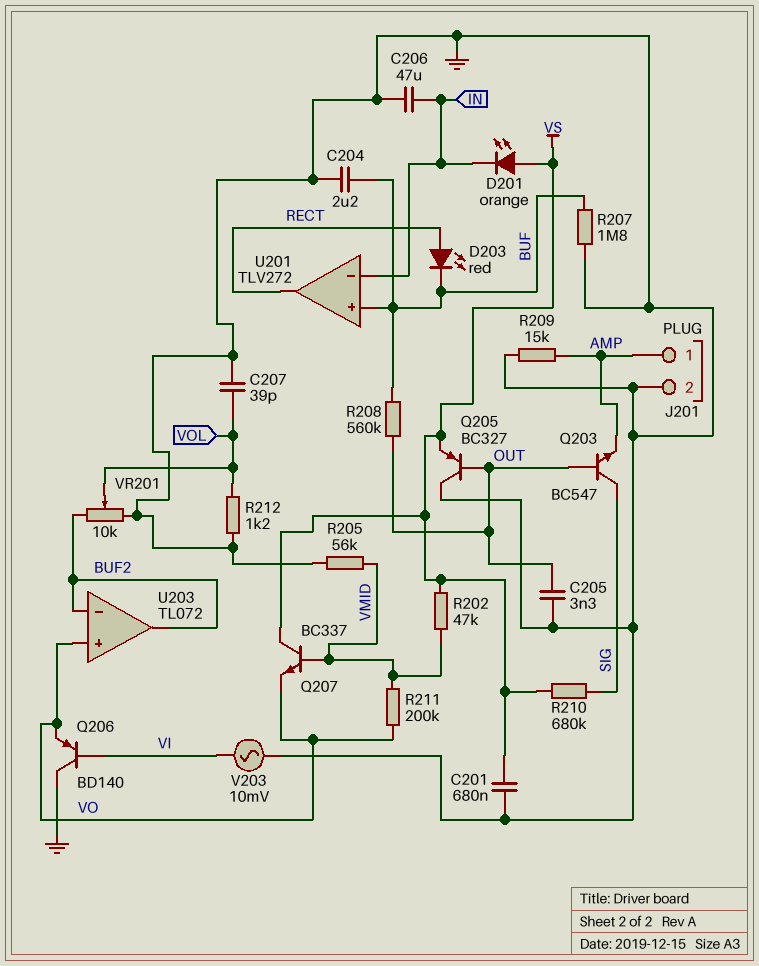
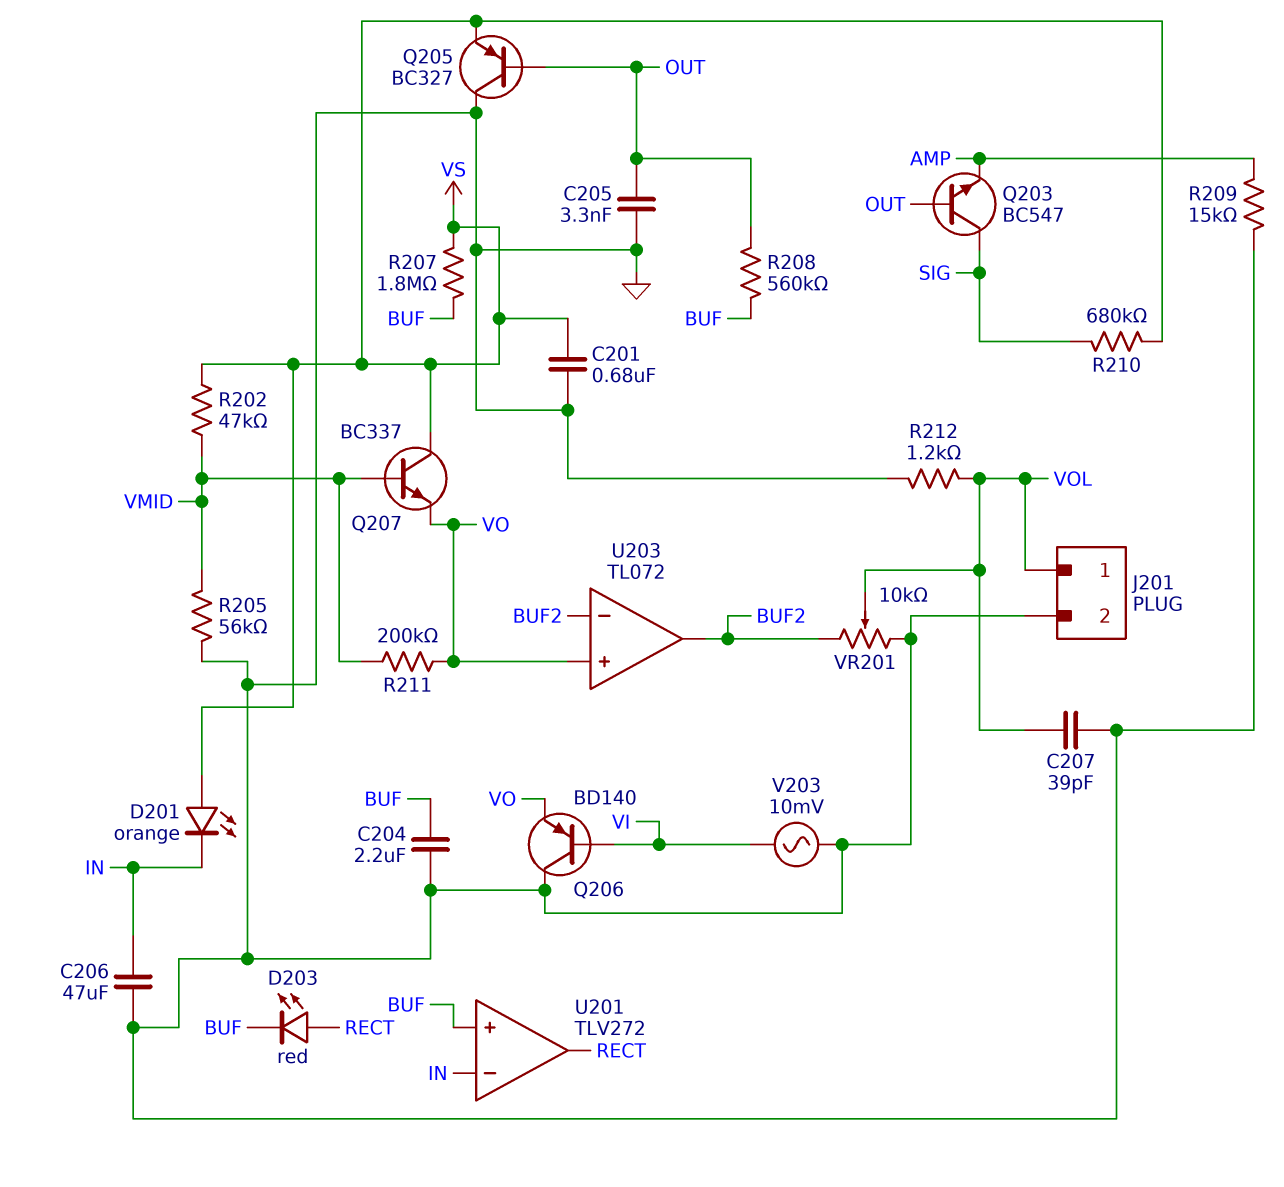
J201 pin 1: AMP -> VOL
R207: 1.8M (BUF, GND) -> 1.8M (BUF, VS)

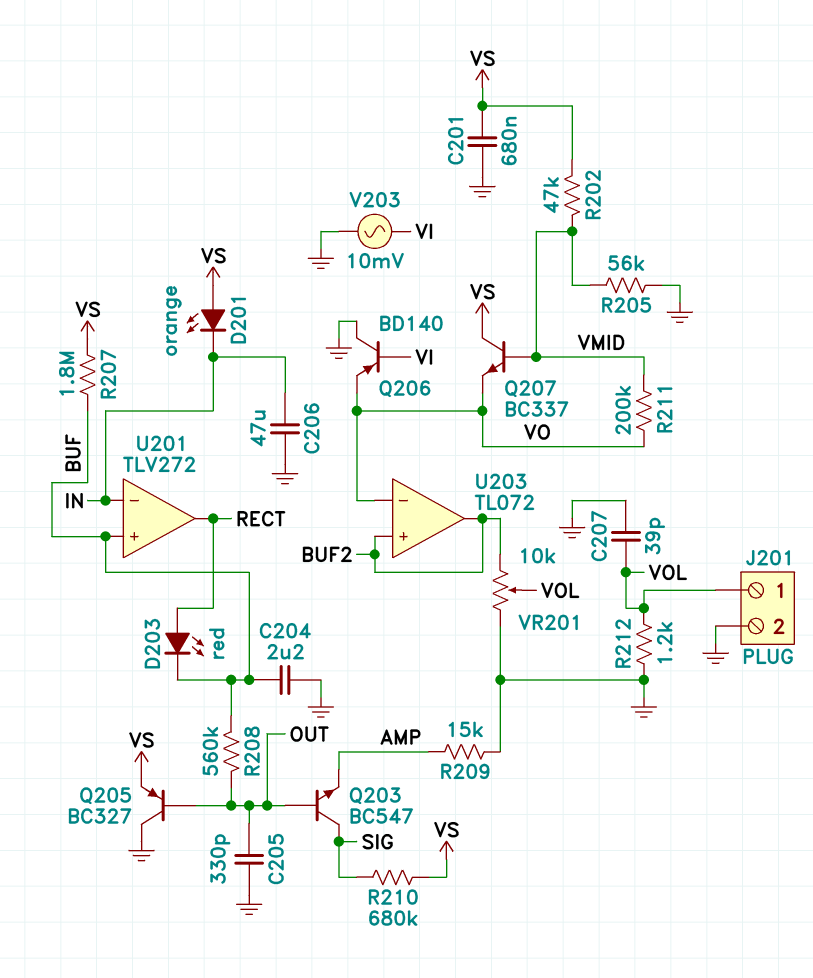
C205: 3.3nF (GND, OUT) -> 330pF (GND, OUT)
U203 pin in+: VO -> BUF2
U203 pin in-: BUF2 -> VO

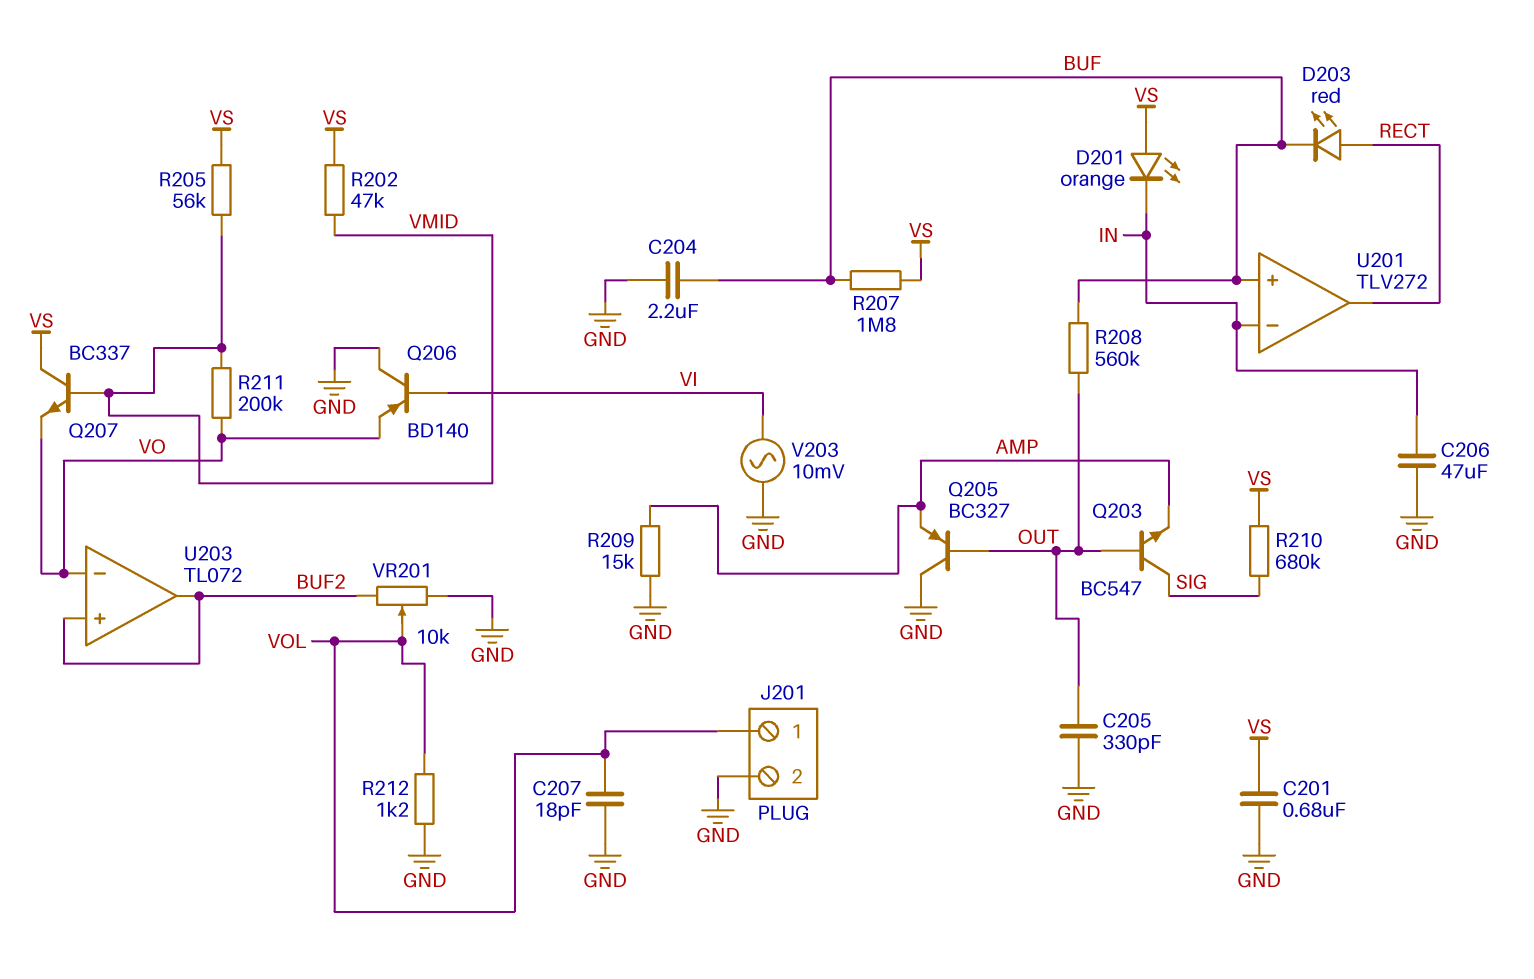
C207: 39pF (GND, VOL) -> 18pF (GND, VOL)
Q205: PNP BC327 (B OUT, C GND, E VS) -> PNP BC327 (B OUT, C GND, E AMP)
R205: 56k (GND, VMID) -> 56k (VMID, VS)

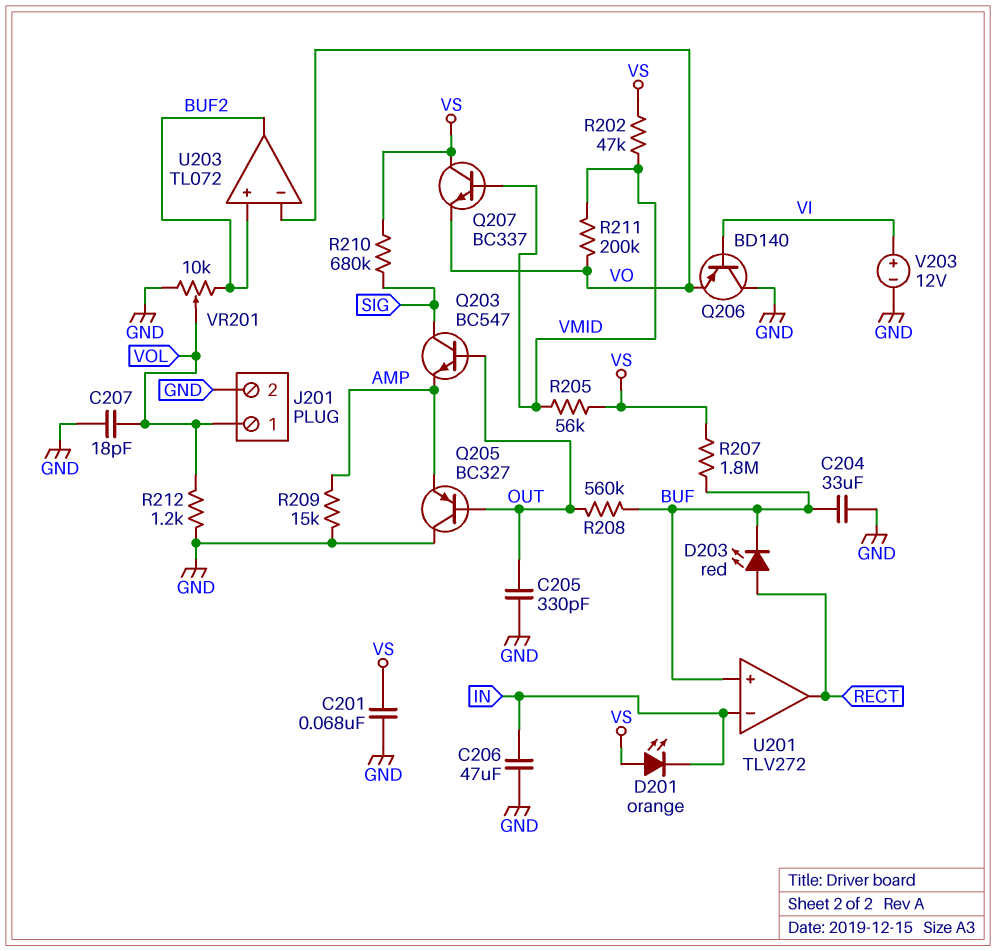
C201: 680nF (GND, VS) -> 68nF (GND, VS)
C204: 2.2uF (BUF, GND) -> 33uF (BUF, GND)
V203: AC 10mV (GND, VI) -> 12V (plus VI, minus GND)

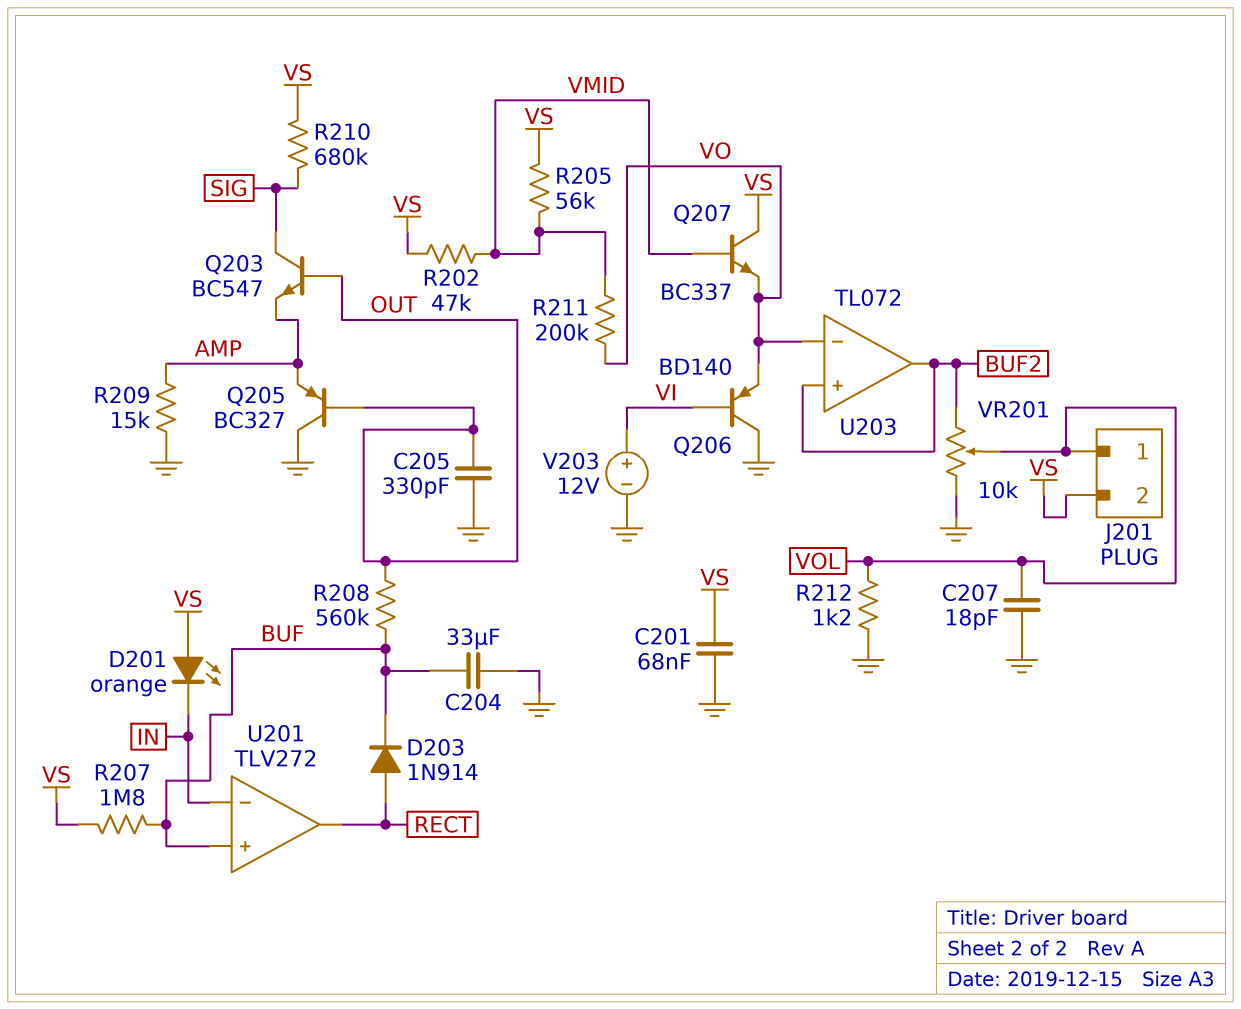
C206: 47uF (GND, IN) -> none
D203: LED red (A RECT, K BUF) -> diode 1N914 (A RECT, K BUF)
J201 pin 2: GND -> VS

